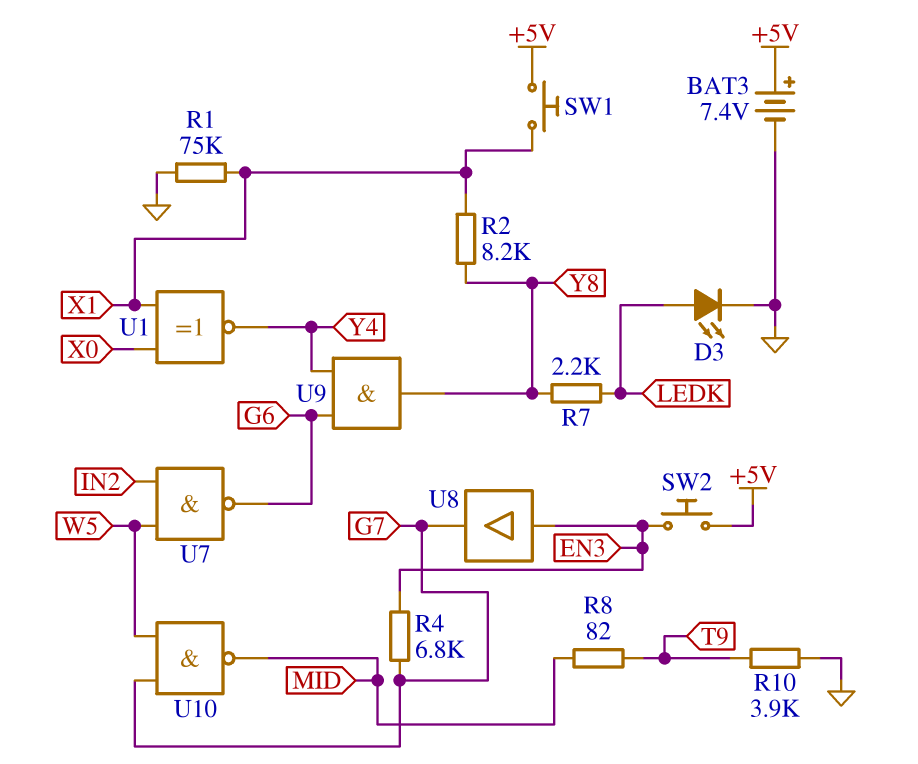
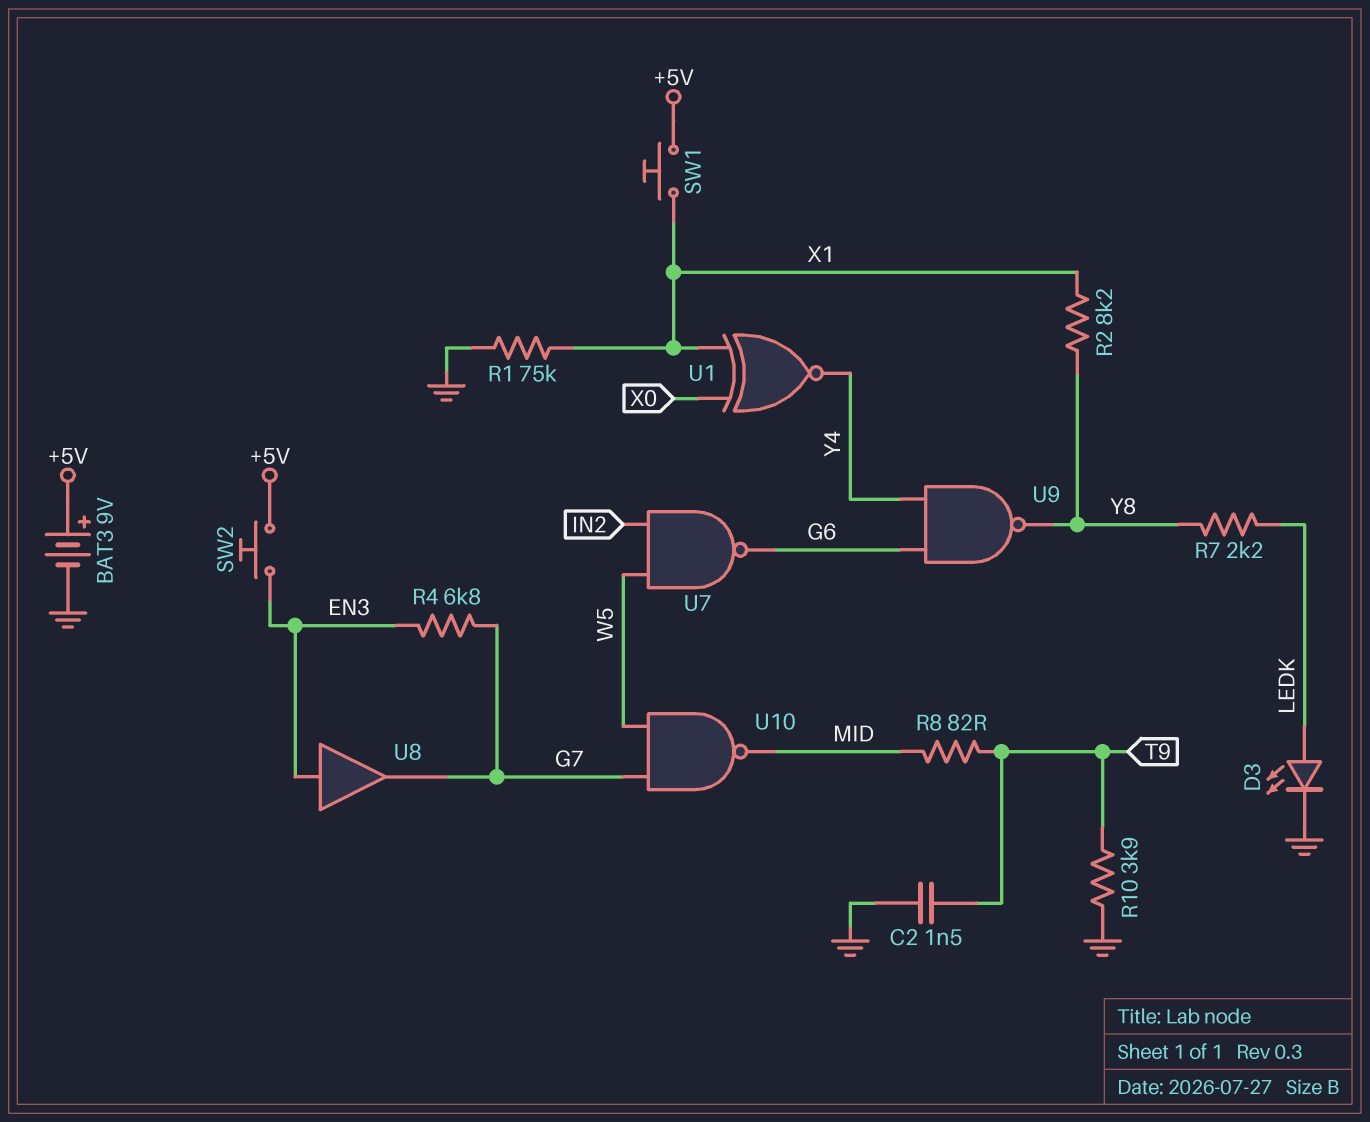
BAT3: 7.4V (plus +5V, minus GND) -> 9V (plus +5V, minus GND)
C2: none -> 1.5nF (GND, T9)
U9: AND (in G6, in Y4, out Y8) -> NAND (in G6, in Y4, out Y8)

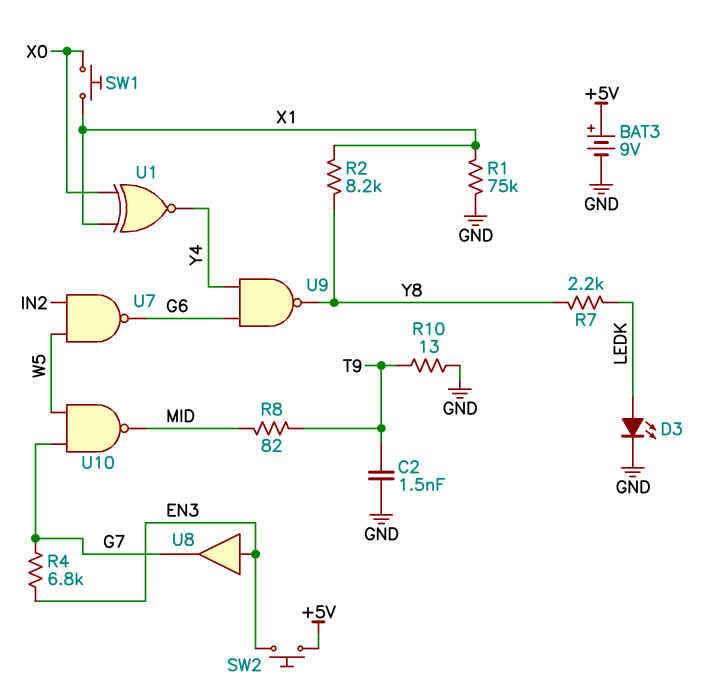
R10: 3.9k (GND, T9) -> 13 (GND, T9)
SW1: button (+5V, X1) -> button (X0, X1)

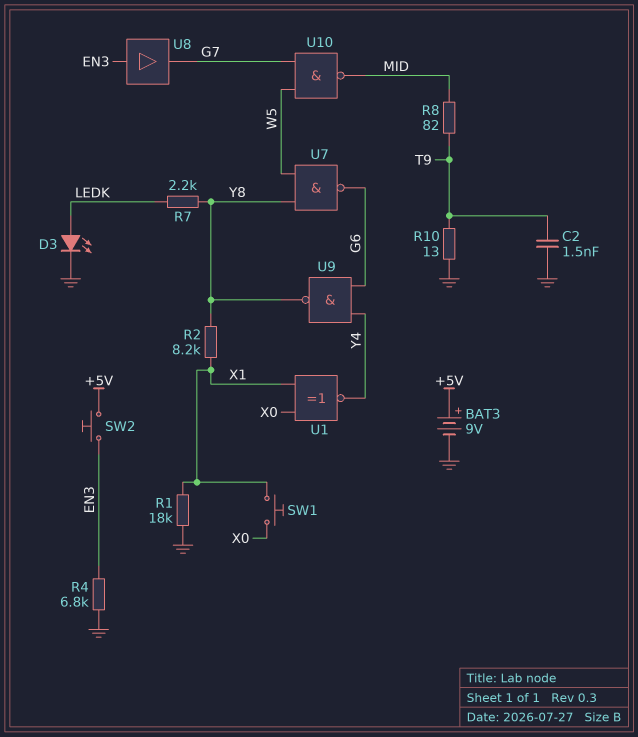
R1: 75k (GND, X1) -> 18k (GND, X1)
R4: 6.8k (EN3, G7) -> 6.8k (EN3, GND)
U7: NAND (in IN2, in W5, out G6) -> NAND (in W5, in Y8, out G6)

